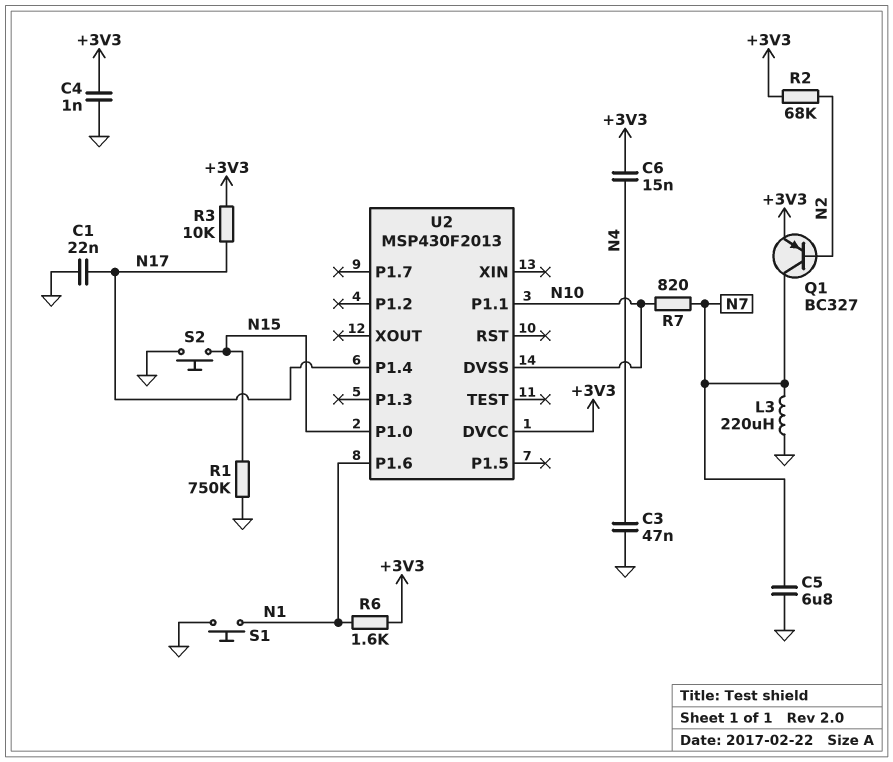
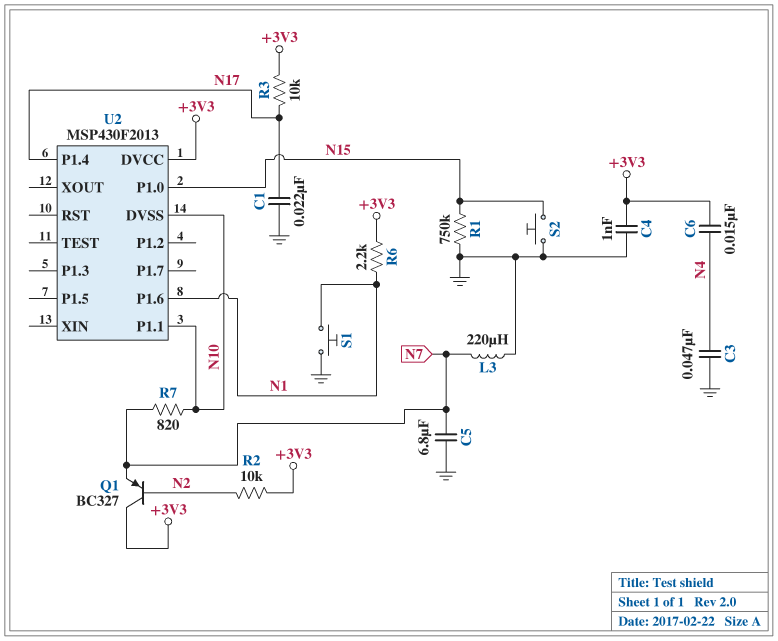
Q1: PNP BC327 (B N2, C N7, E +3V3) -> PNP BC327 (B N2, C +3V3, E N7)
R2: 68k (+3V3, N2) -> 10k (+3V3, N2)
R6: 1.6k (+3V3, N1) -> 2.2k (+3V3, N1)

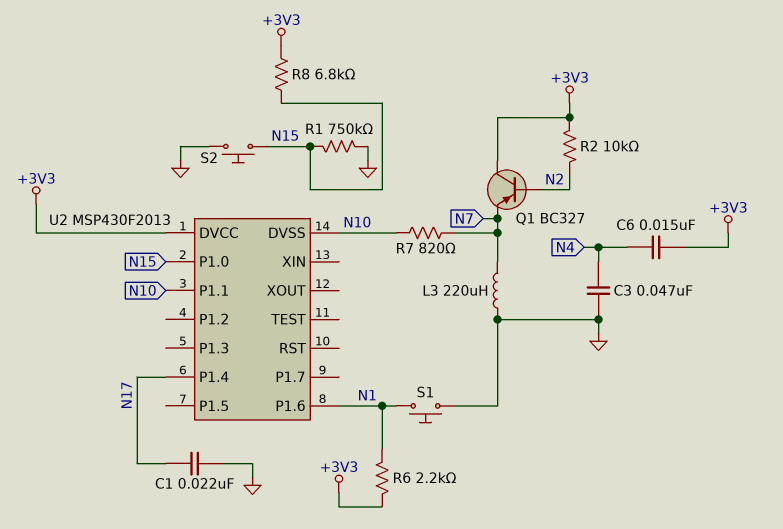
C4: 1nF (+3V3, GND) -> none
C5: 6.8uF (GND, N7) -> none
R3: 10k (+3V3, N17) -> none
R8: none -> 6.8k (+3V3, N15)

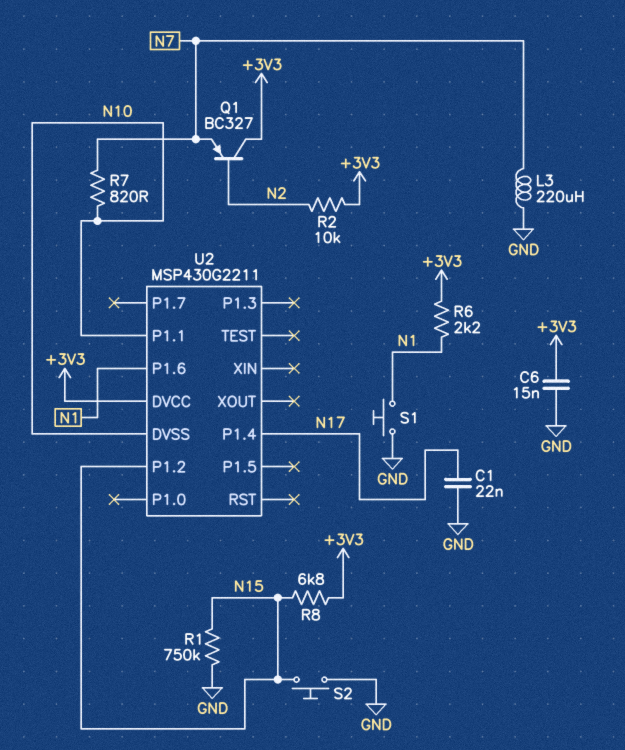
C3: 47nF (GND, N4) -> none
C6: 15nF (+3V3, N4) -> 15nF (+3V3, GND)
U2: MSP430F2013 -> MSP430G2211
U2 pin P1.0: N15 -> none
U2 pin P1.2: none -> N15

